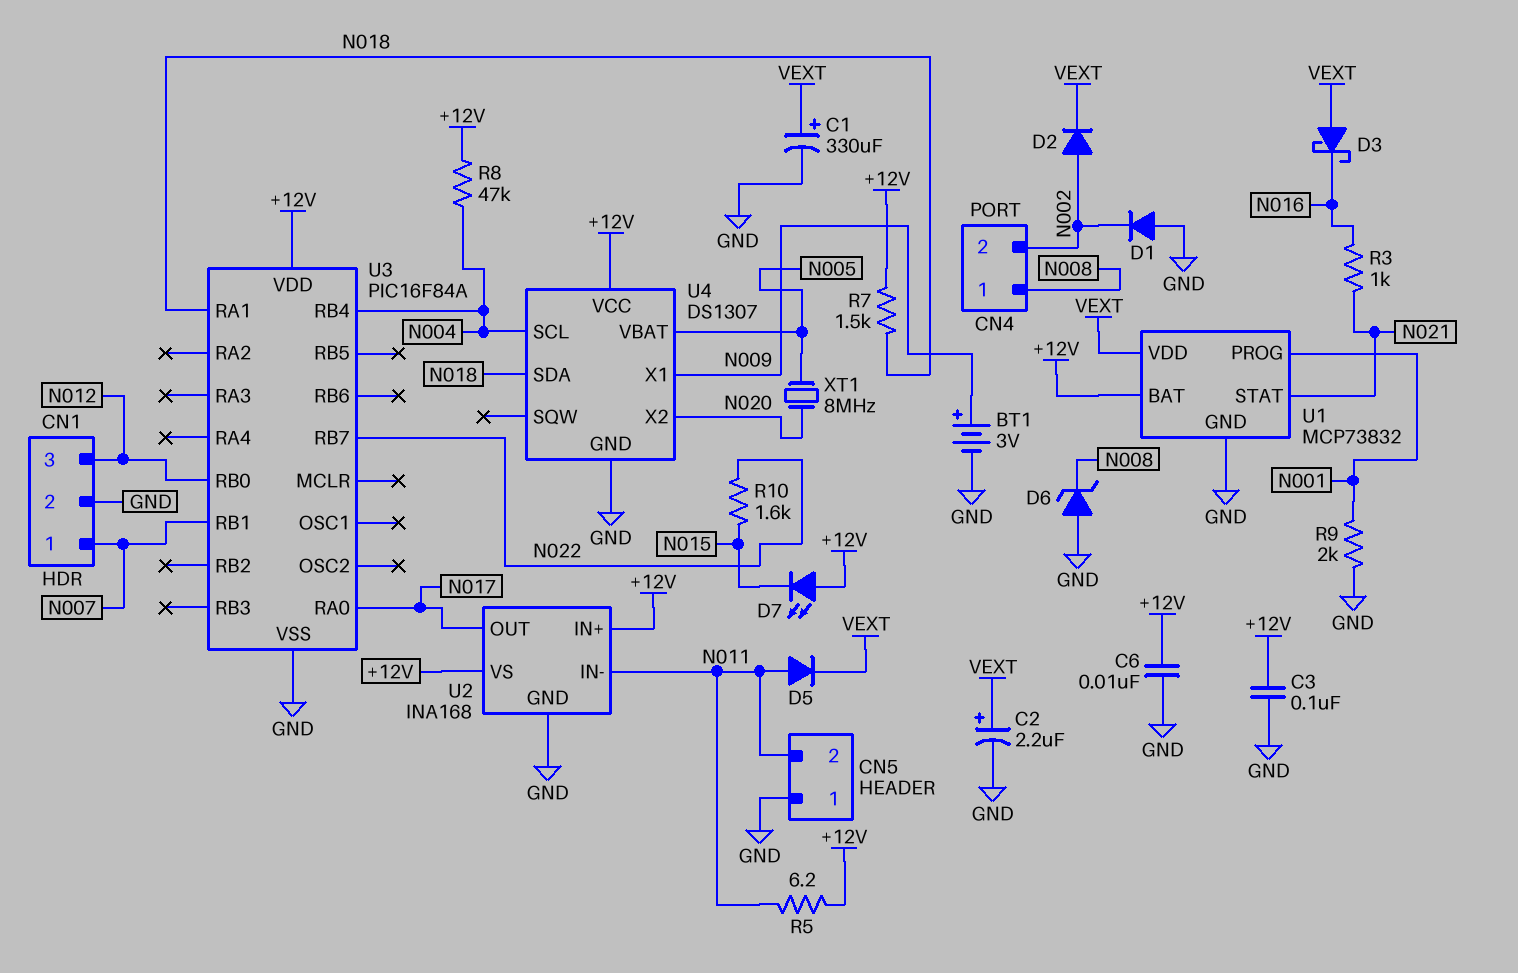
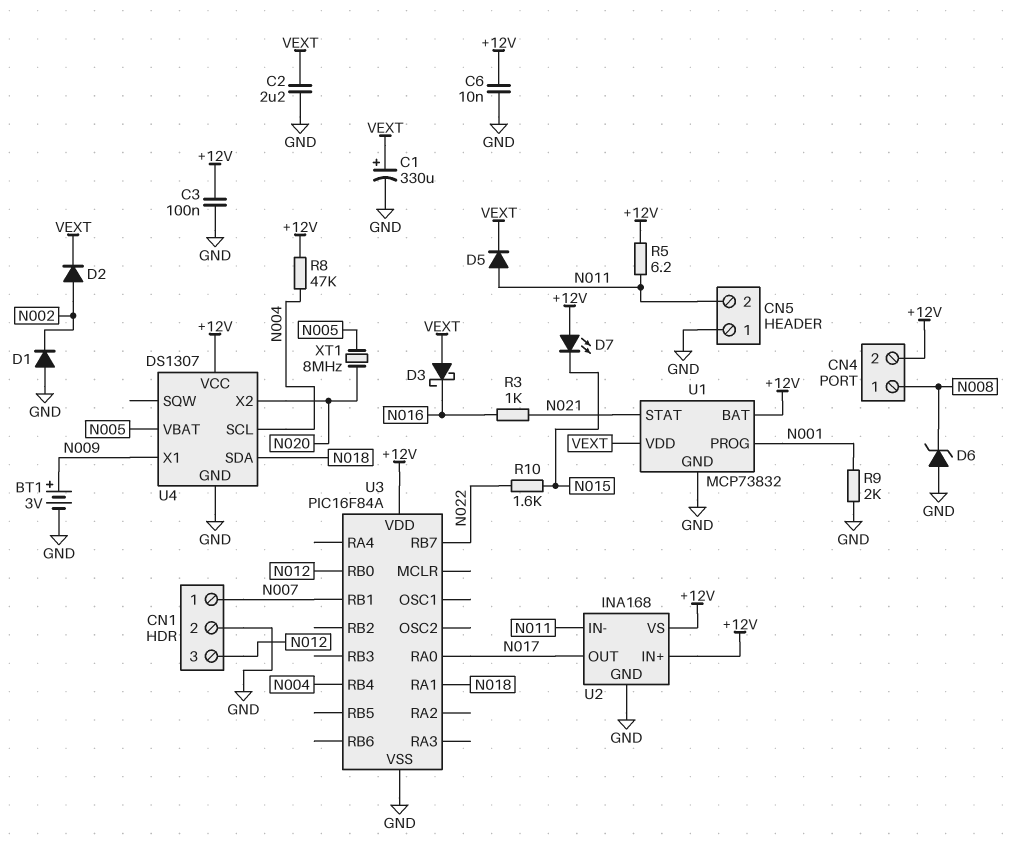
C2: 2.2uF (plus VEXT, minus GND) -> 2.2uF (GND, VEXT)
CN4 pin 2: N002 -> +12V
R7: 1.5k (+12V, N018) -> none

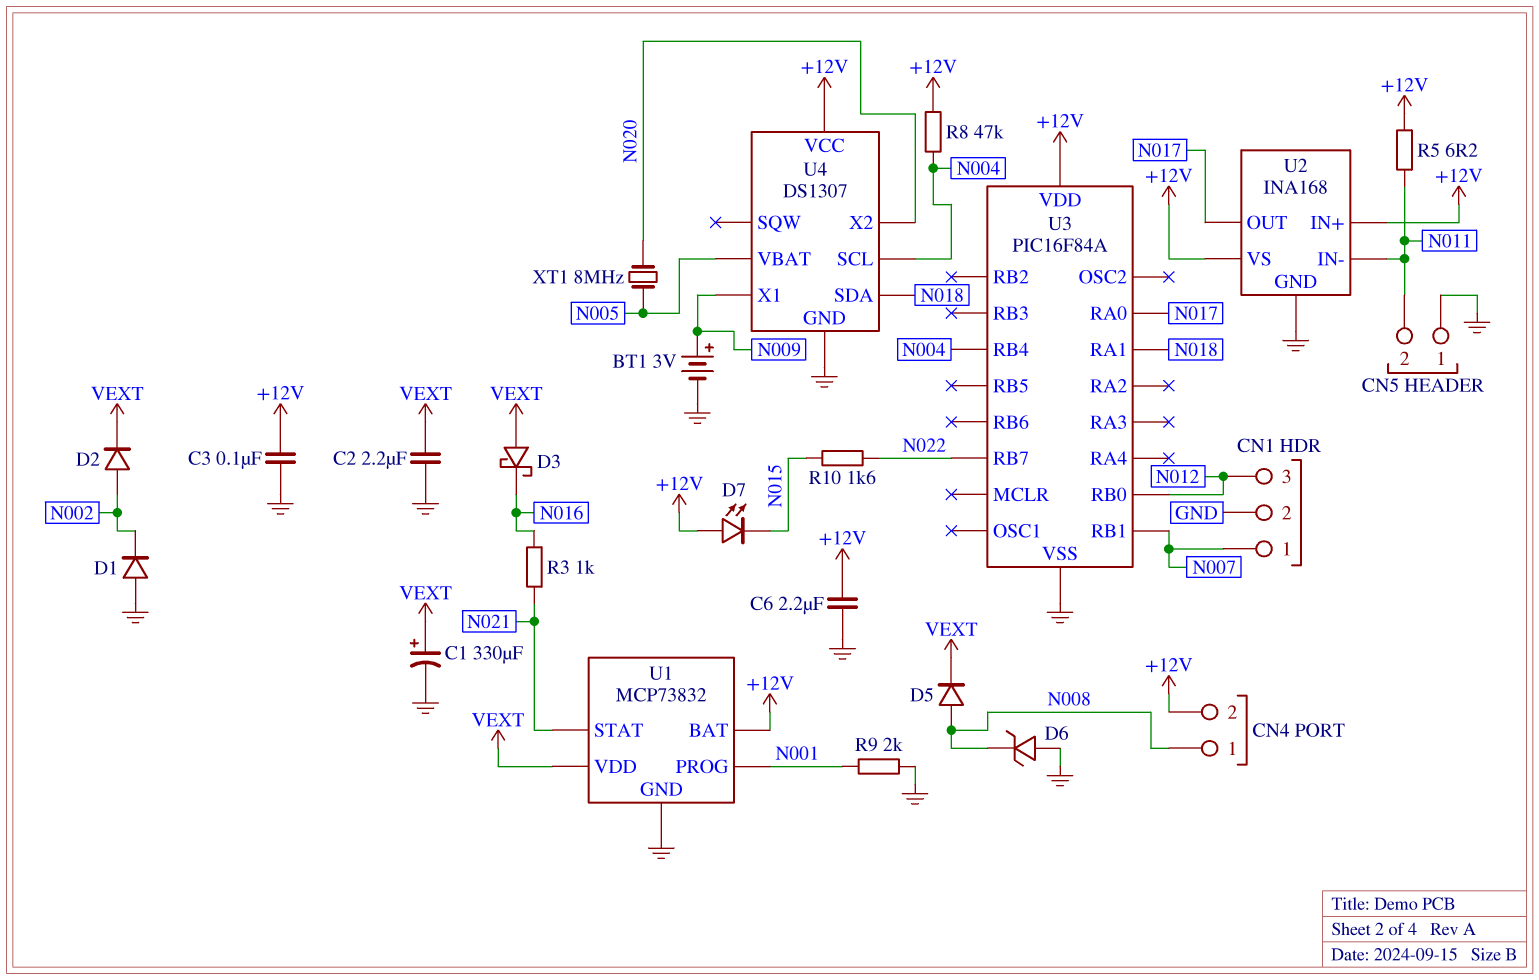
C6: 10nF (+12V, GND) -> 2.2uF (+12V, GND)
D5: diode (A N011, K VEXT) -> diode (A N008, K VEXT)

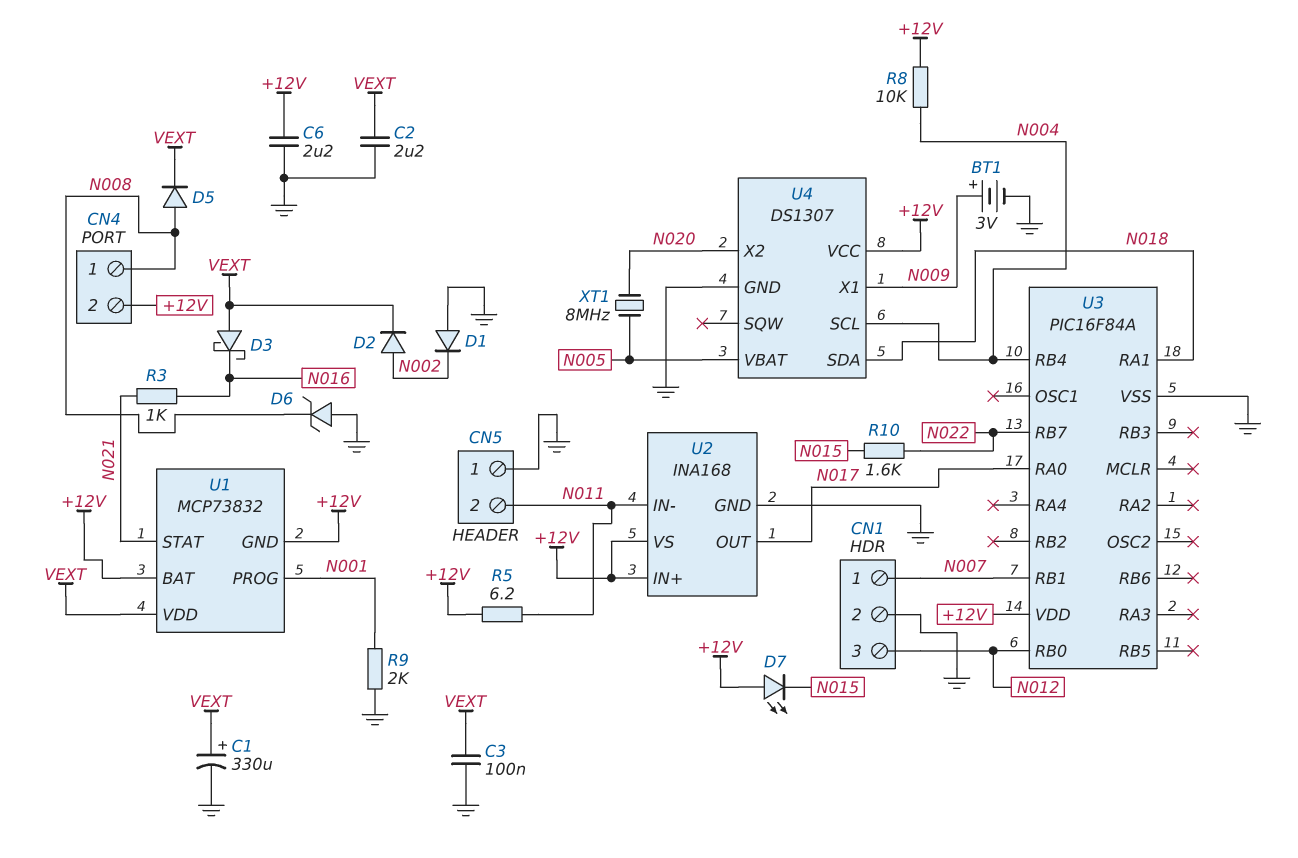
C3: 100nF (+12V, GND) -> 100nF (GND, VEXT)
R8: 47k (+12V, N004) -> 10k (+12V, N004)
U1 pin GND: GND -> +12V

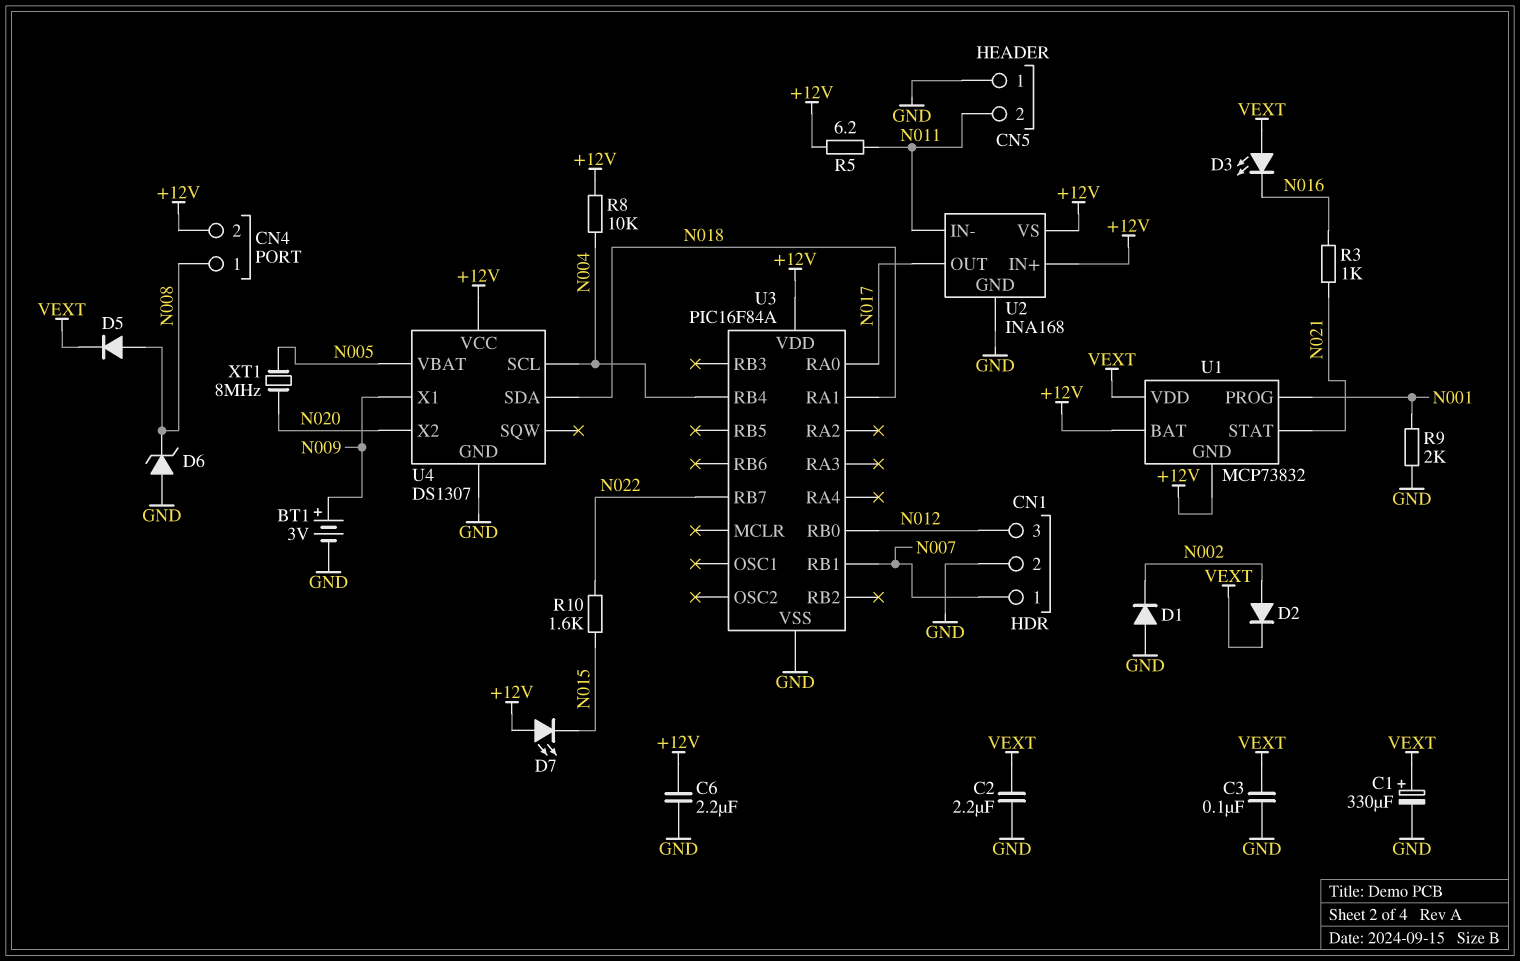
D3: schottky (A VEXT, K N016) -> LED (A VEXT, K N016)

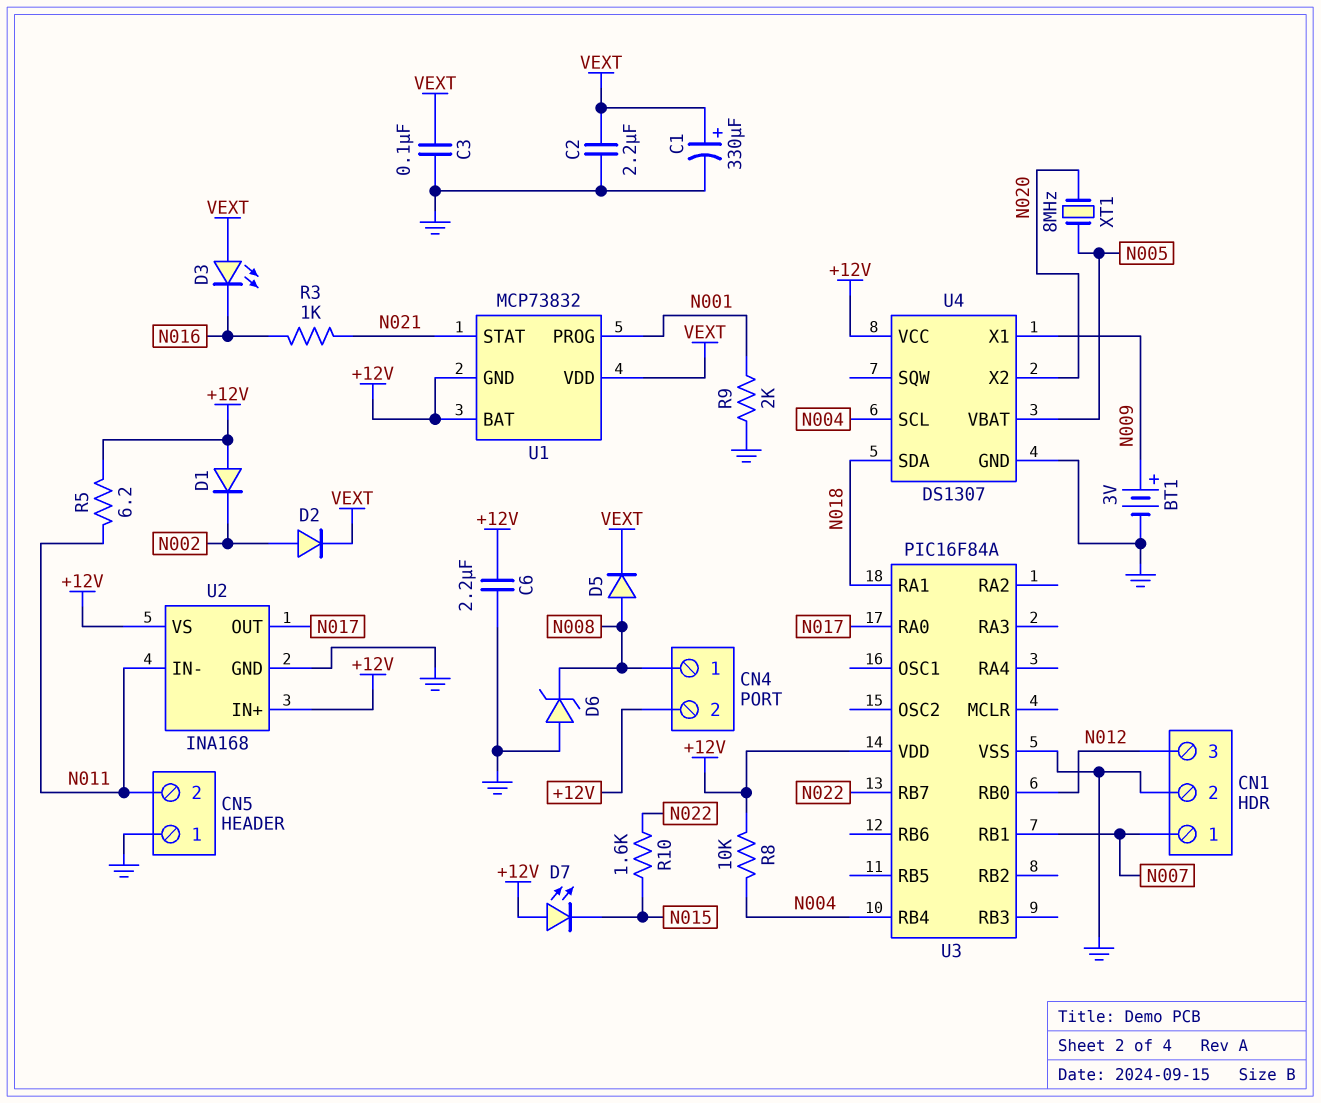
D1: diode (A GND, K N002) -> diode (A +12V, K N002)

